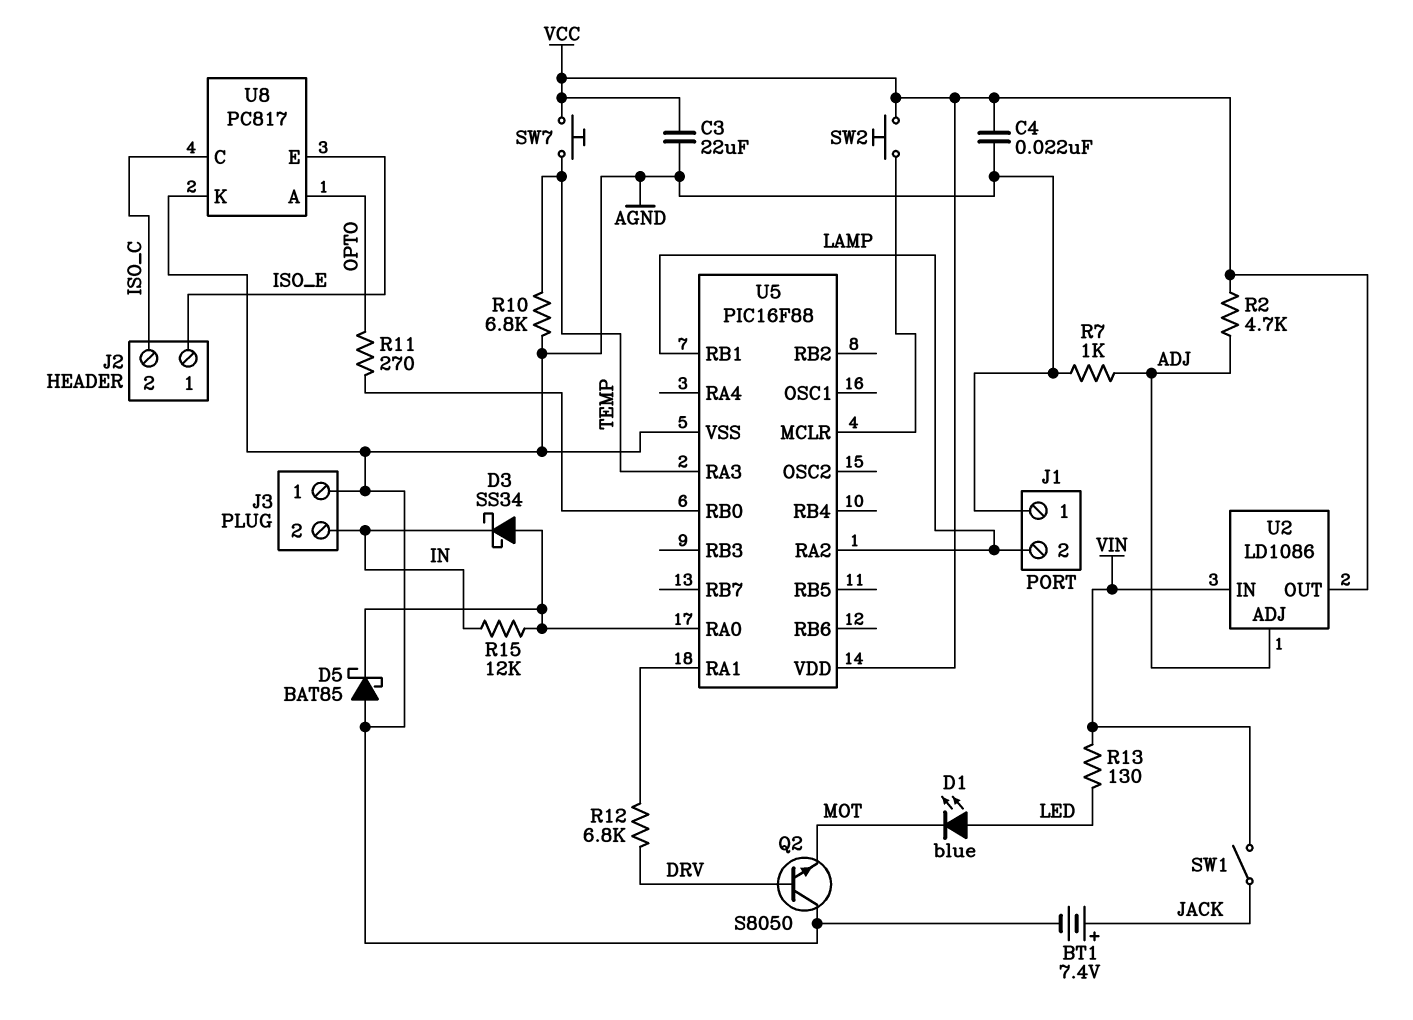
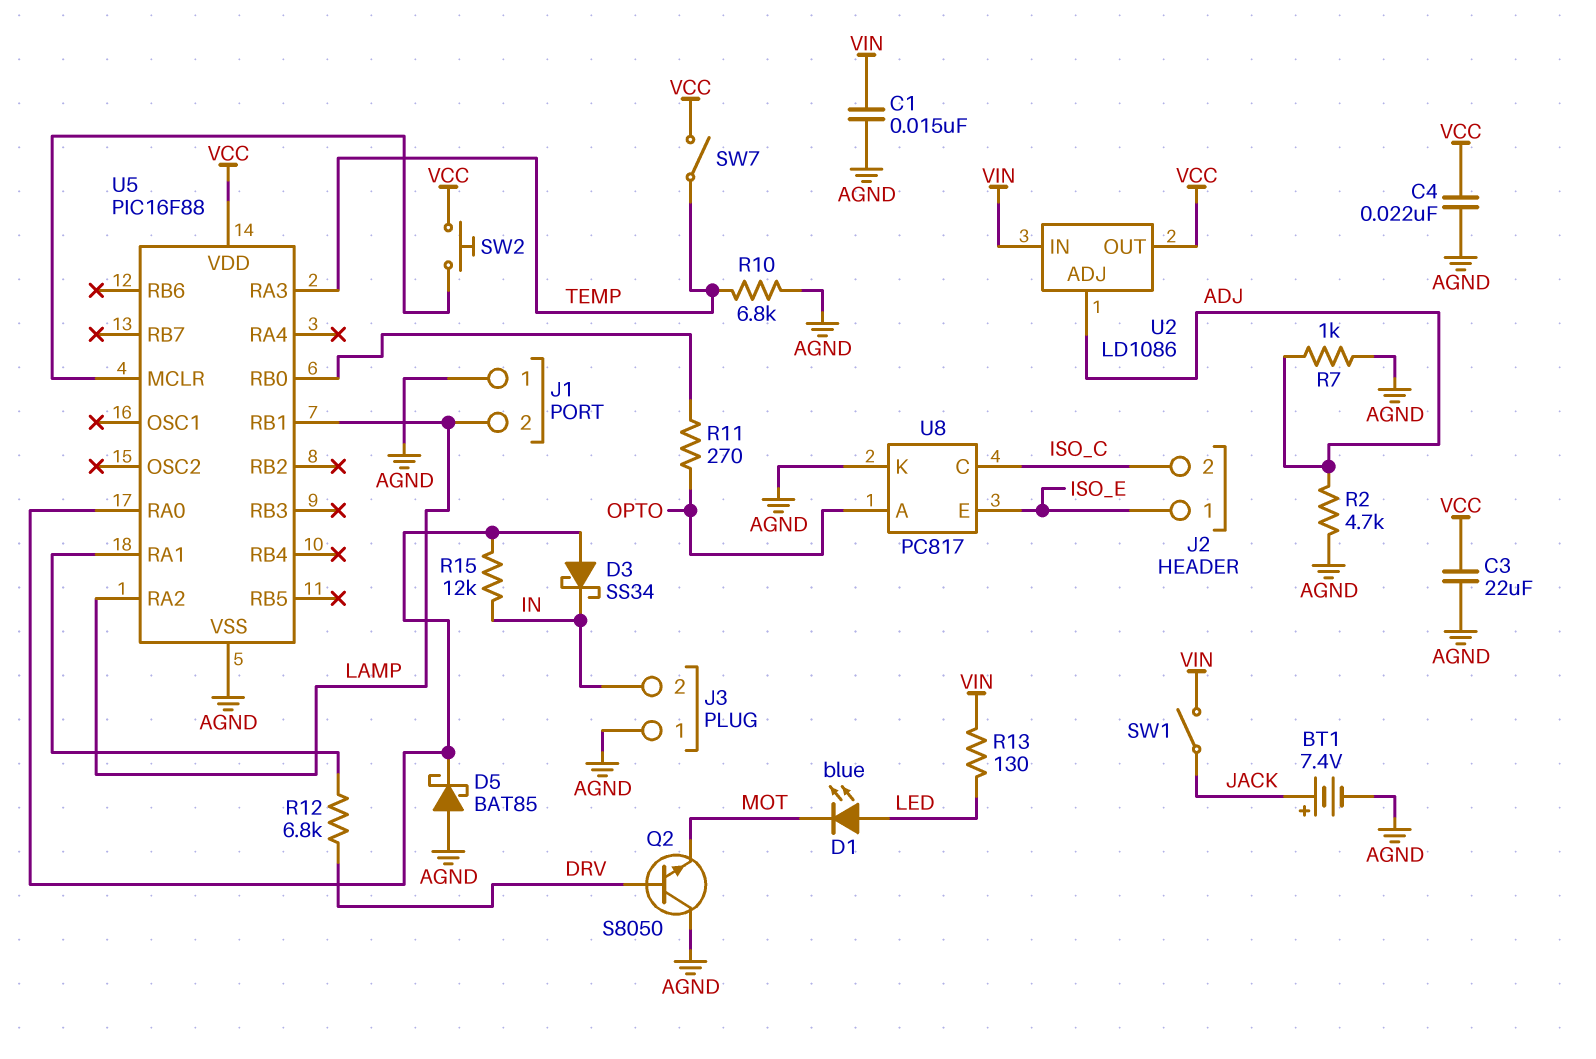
C1: none -> 15nF (AGND, VIN)
R2: 4.7k (ADJ, VCC) -> 4.7k (ADJ, AGND)
SW7: button (TEMP, VCC) -> switch (TEMP, VCC)

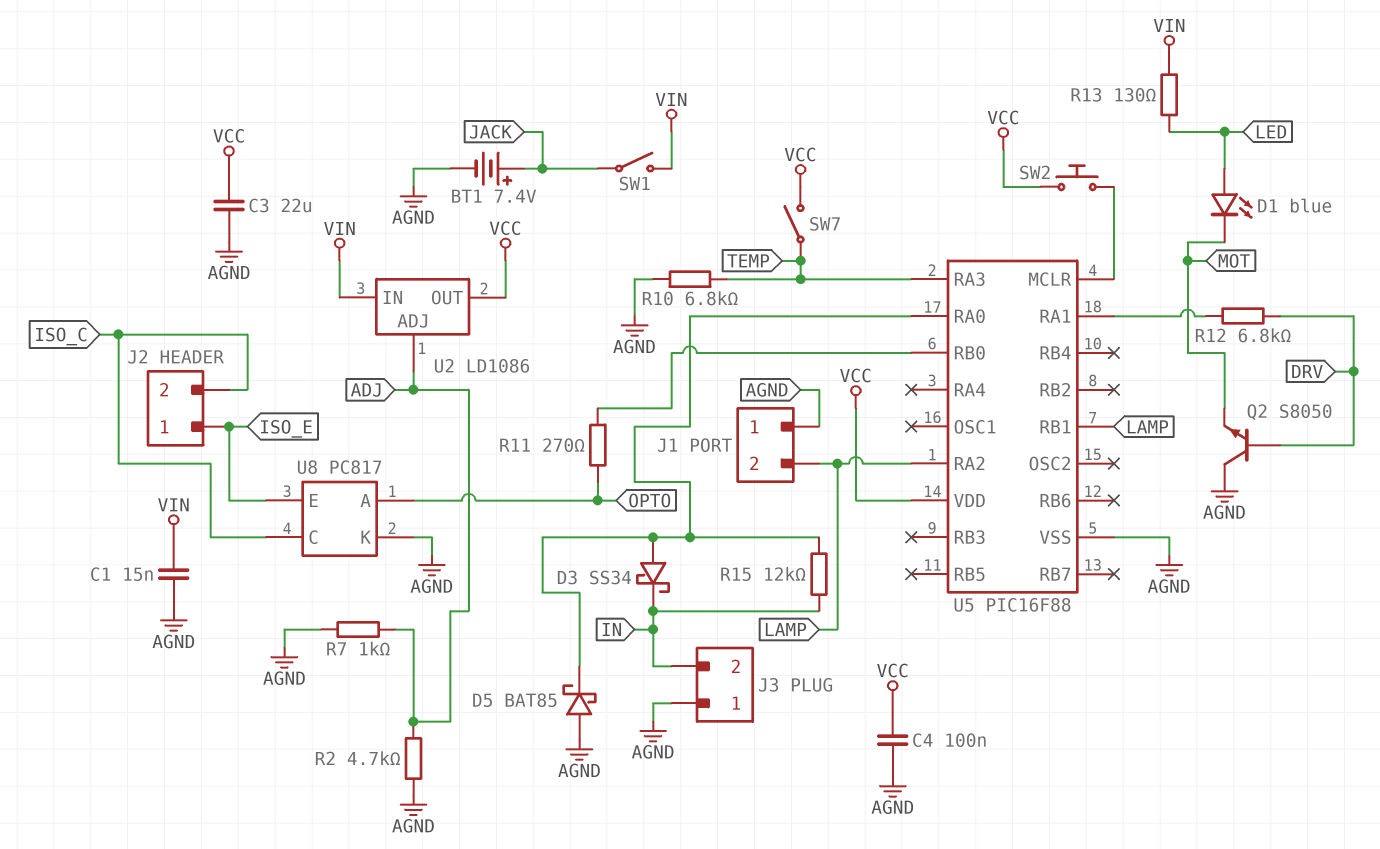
C4: 22nF (AGND, VCC) -> 100nF (AGND, VCC)

